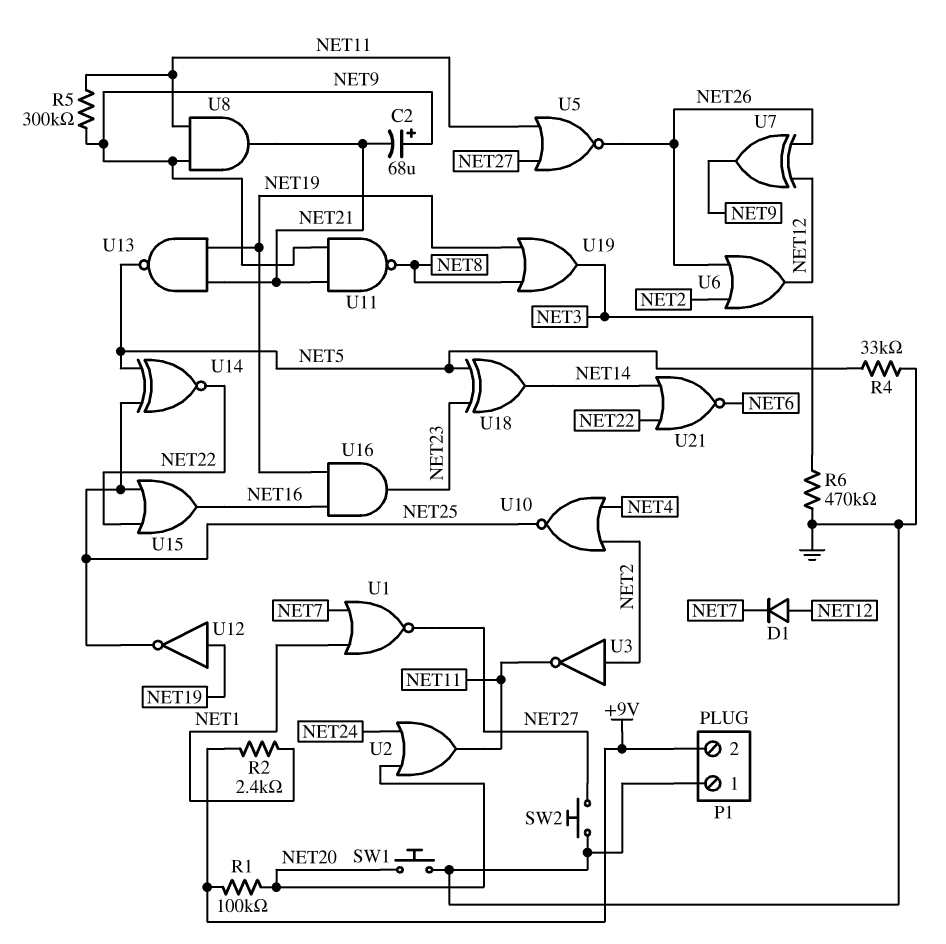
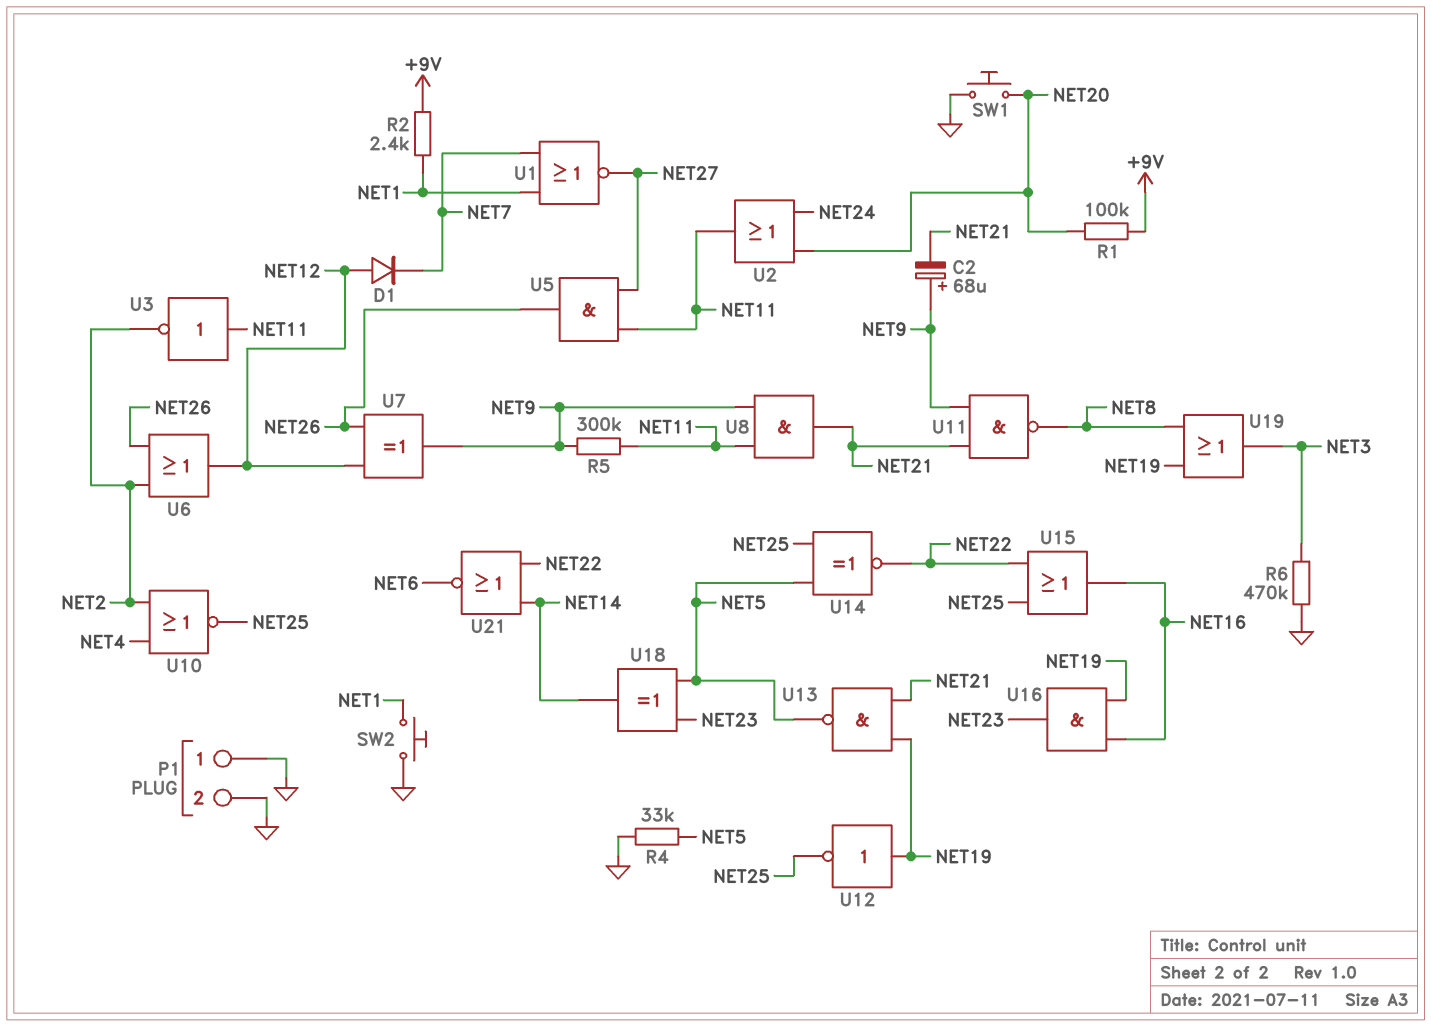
P1 pin 2: +9V -> GND
SW2: button (GND, NET27) -> button (GND, NET1)
U3: NOT (in NET2, out NET11) -> NOT (in NET11, out NET2)
U5: NOR (in NET11, in NET27, out NET26) -> AND (in NET11, in NET27, out NET26)

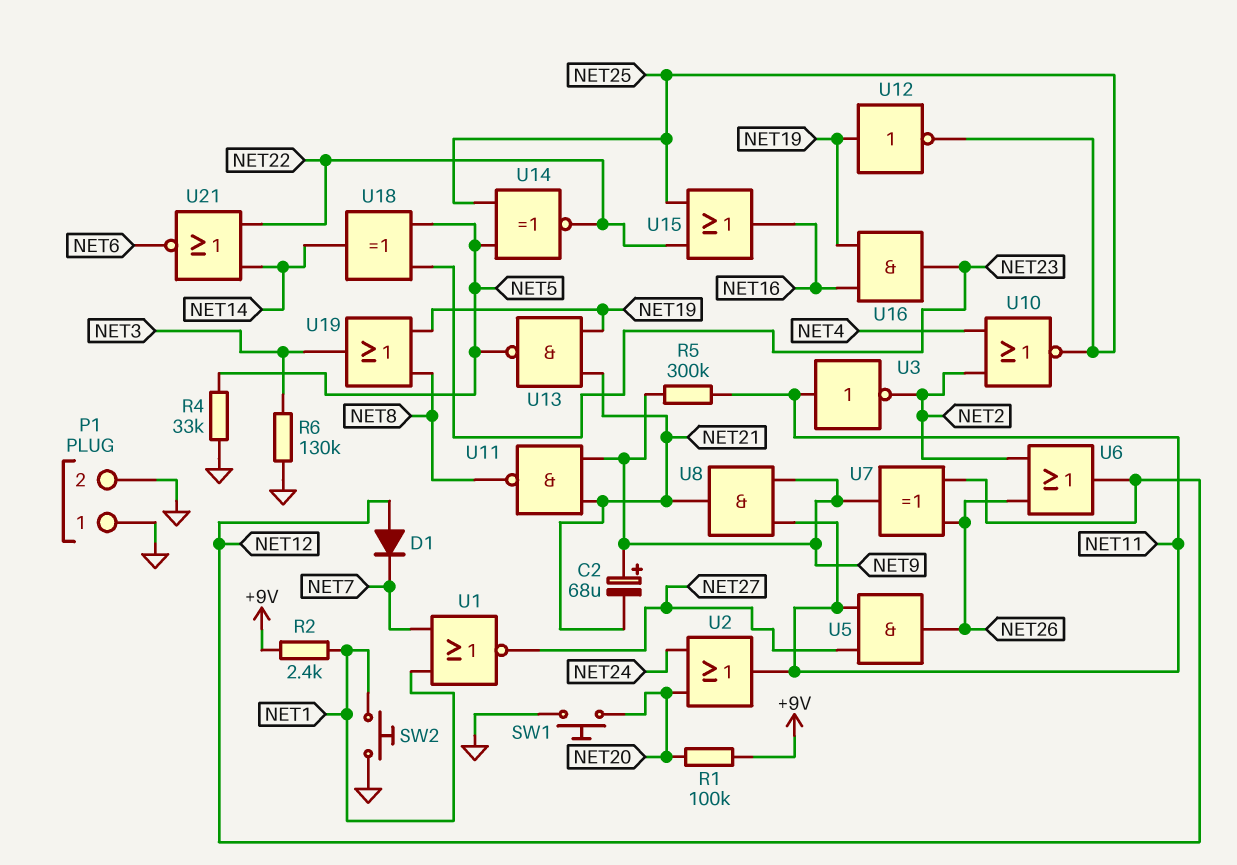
R6: 470k (GND, NET3) -> 130k (GND, NET3)

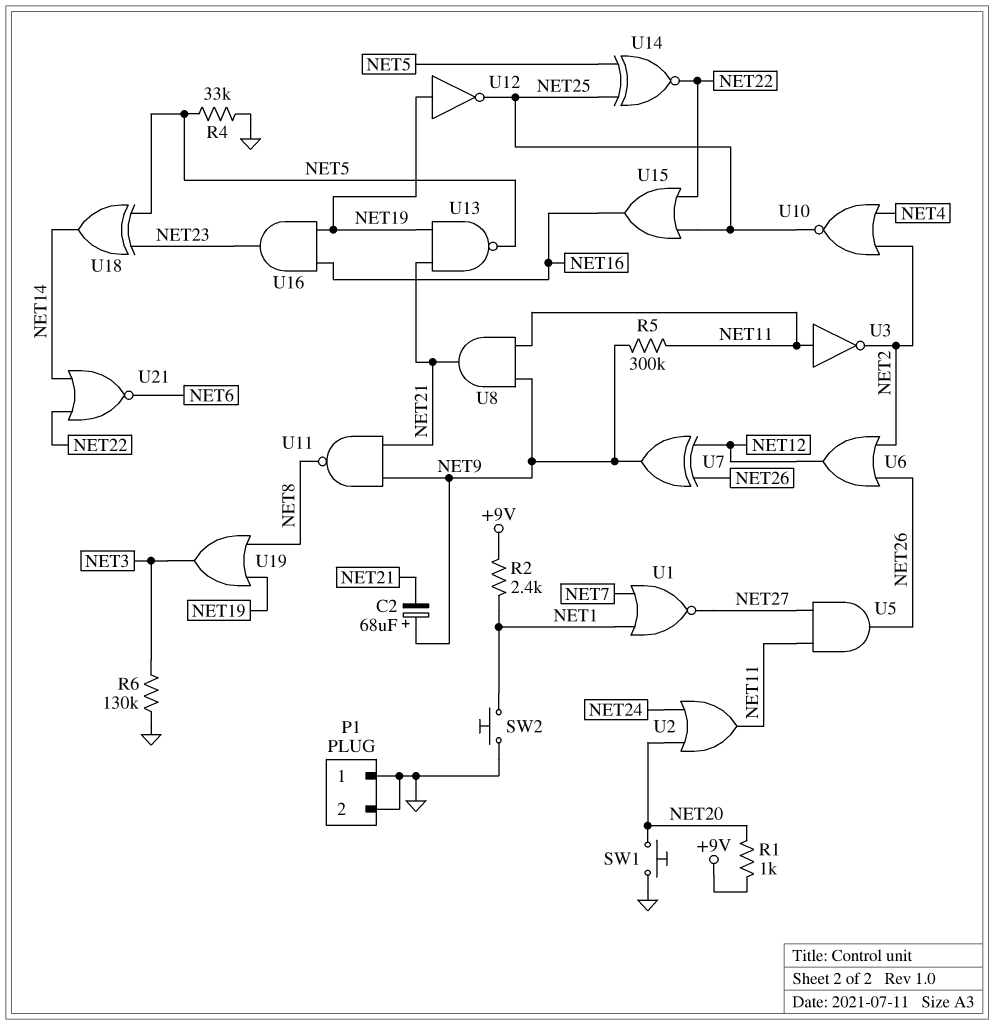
D1: diode (A NET12, K NET7) -> none
R1: 100k (+9V, NET20) -> 1k (+9V, NET20)

